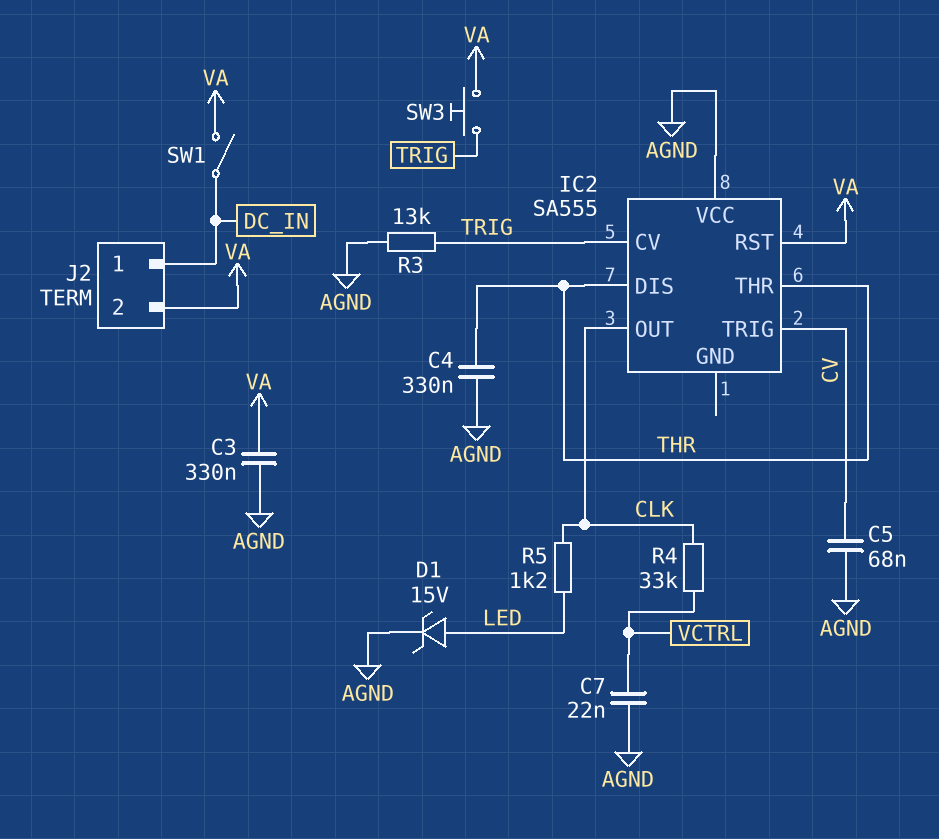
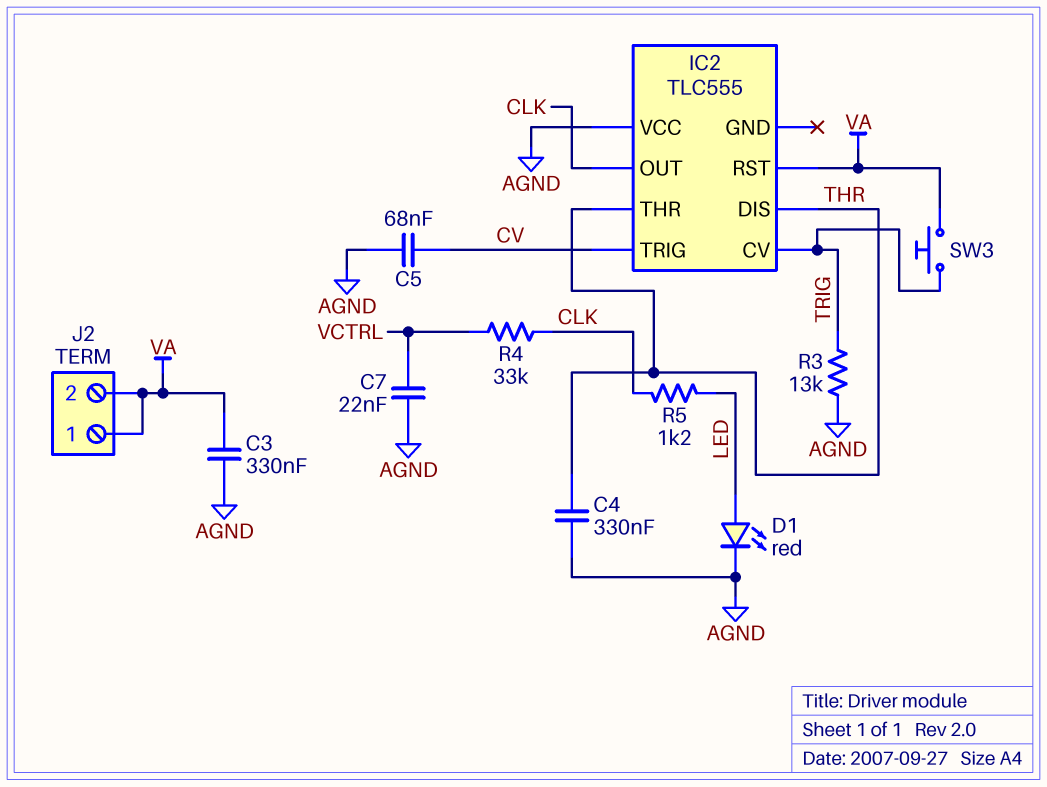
D1: zener 15V (A LED, K AGND) -> LED red (A LED, K AGND)
IC2: SA555 -> TLC555
J2 pin 1: DC_IN -> VA
SW1: switch (DC_IN, VA) -> none

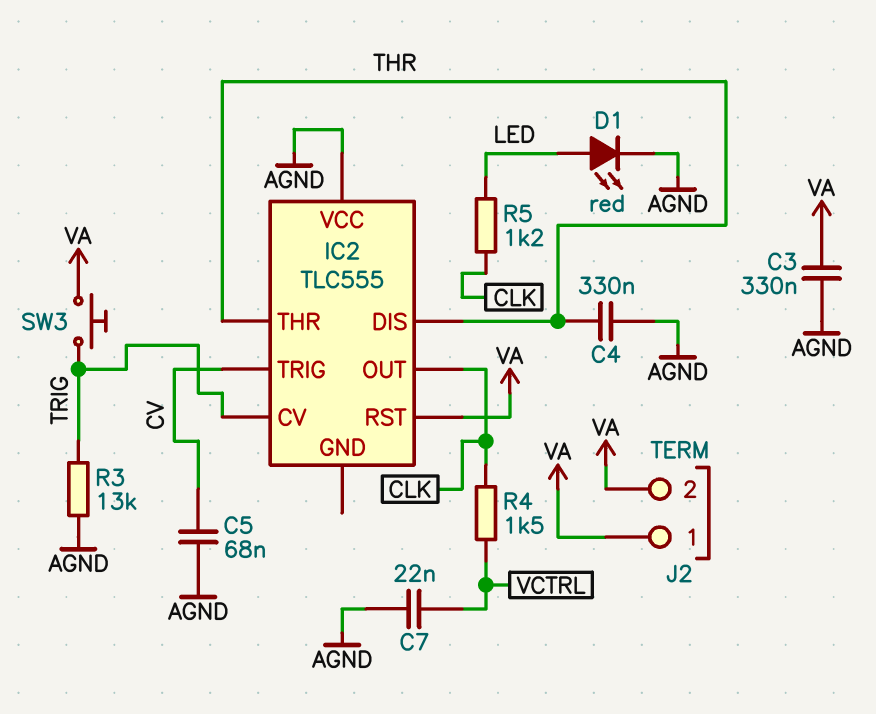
R4: 33k (CLK, VCTRL) -> 1.5k (CLK, VCTRL)

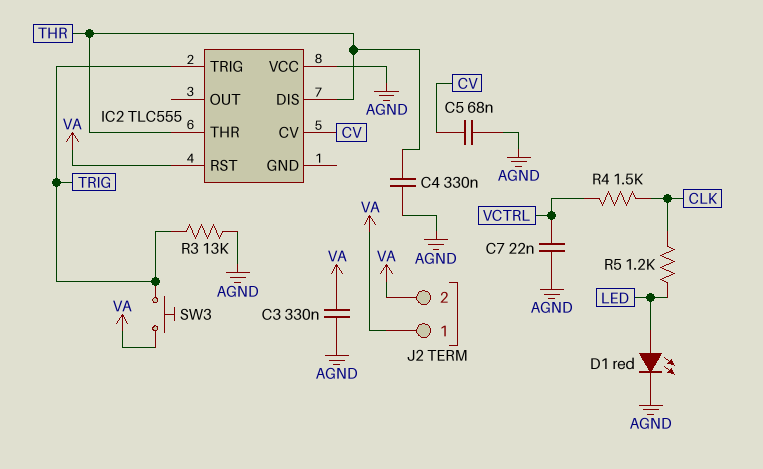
IC2 pin CV: TRIG -> CV
IC2 pin OUT: CLK -> none
IC2 pin TRIG: CV -> TRIG

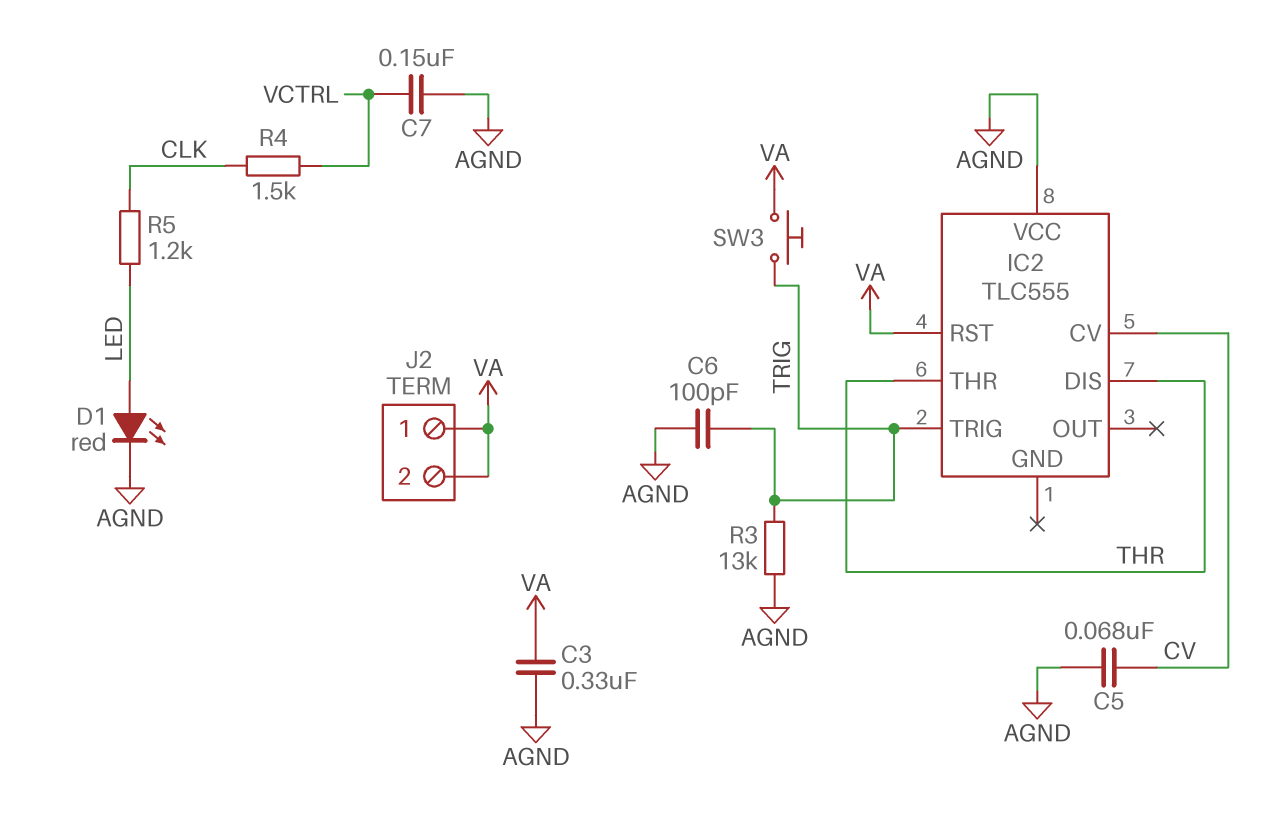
C4: 330nF (AGND, THR) -> none
C6: none -> 100pF (AGND, TRIG)
C7: 22nF (AGND, VCTRL) -> 150nF (AGND, VCTRL)

